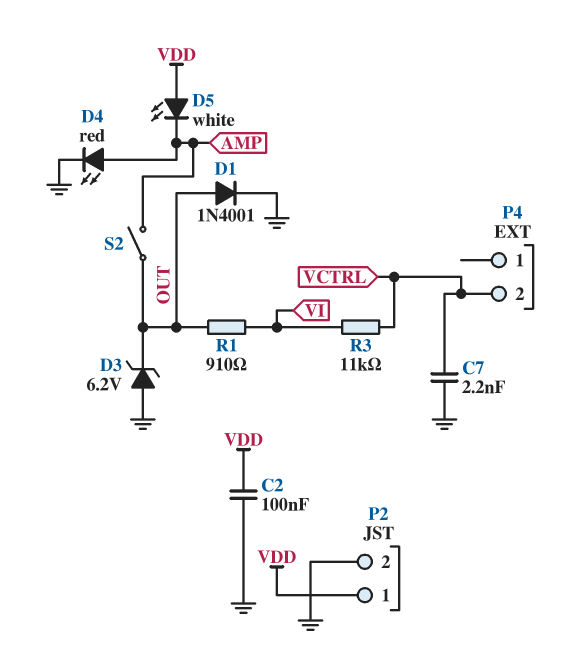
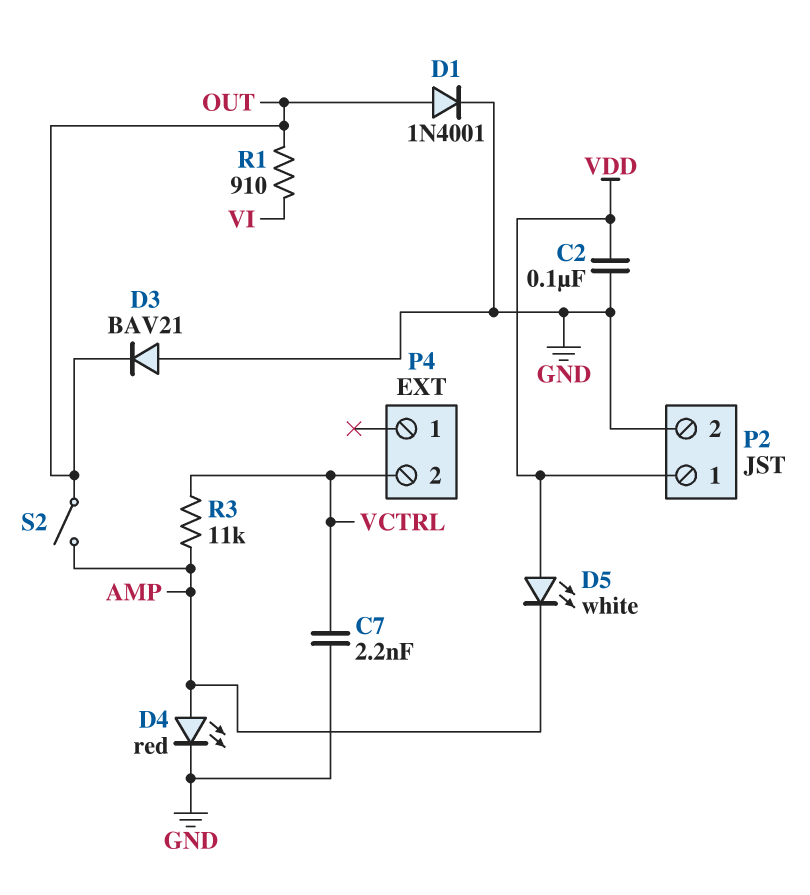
D3: zener 6.2V (A GND, K OUT) -> diode BAV21 (A GND, K OUT)
R3: 11k (VCTRL, VI) -> 11k (AMP, VCTRL)

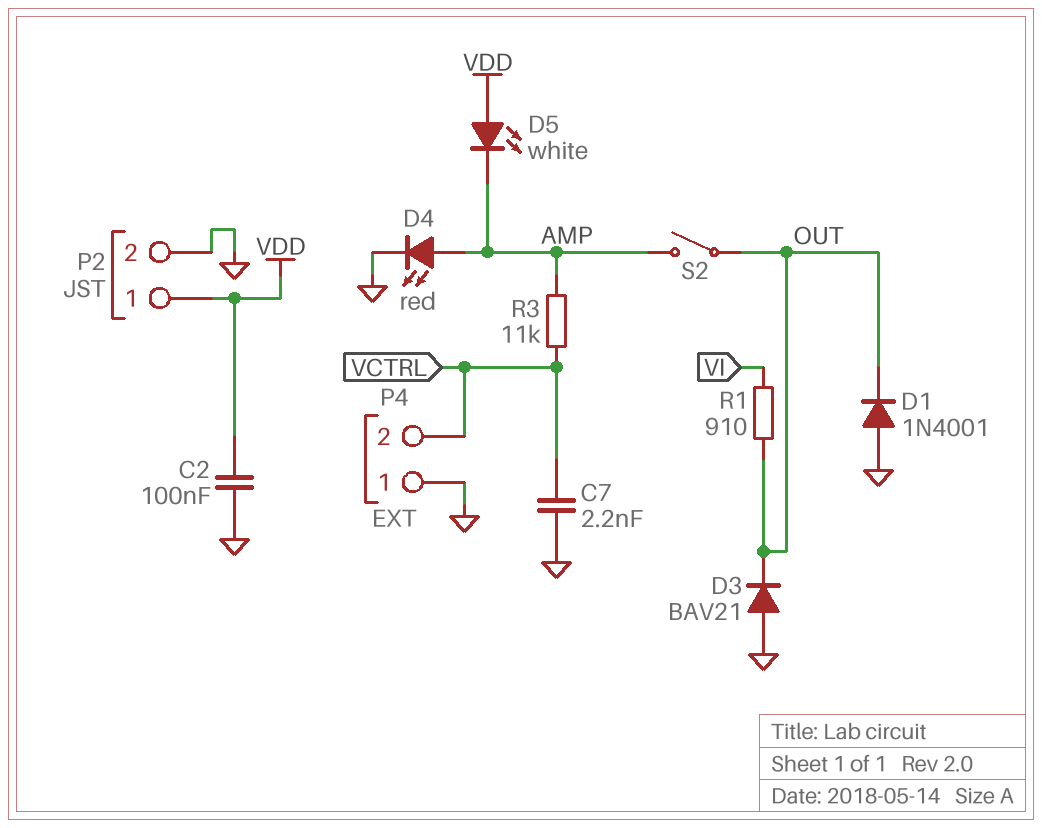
D1: diode 1N4001 (A OUT, K GND) -> diode 1N4001 (A GND, K OUT)
P4 pin 1: none -> GND

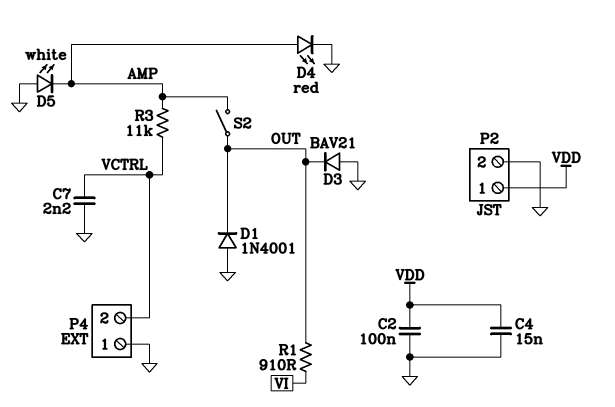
C4: none -> 15nF (GND, VDD)
D5: LED white (A VDD, K AMP) -> LED white (A GND, K AMP)

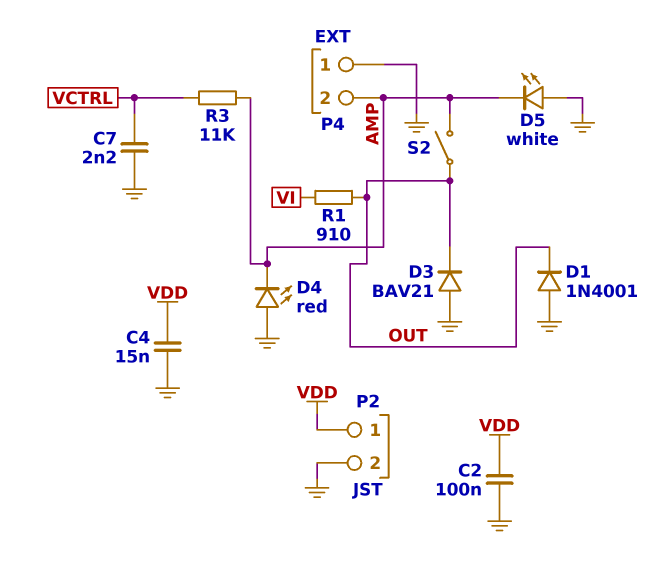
D4: LED red (A AMP, K GND) -> LED red (A GND, K AMP)
P4 pin 2: VCTRL -> AMP

